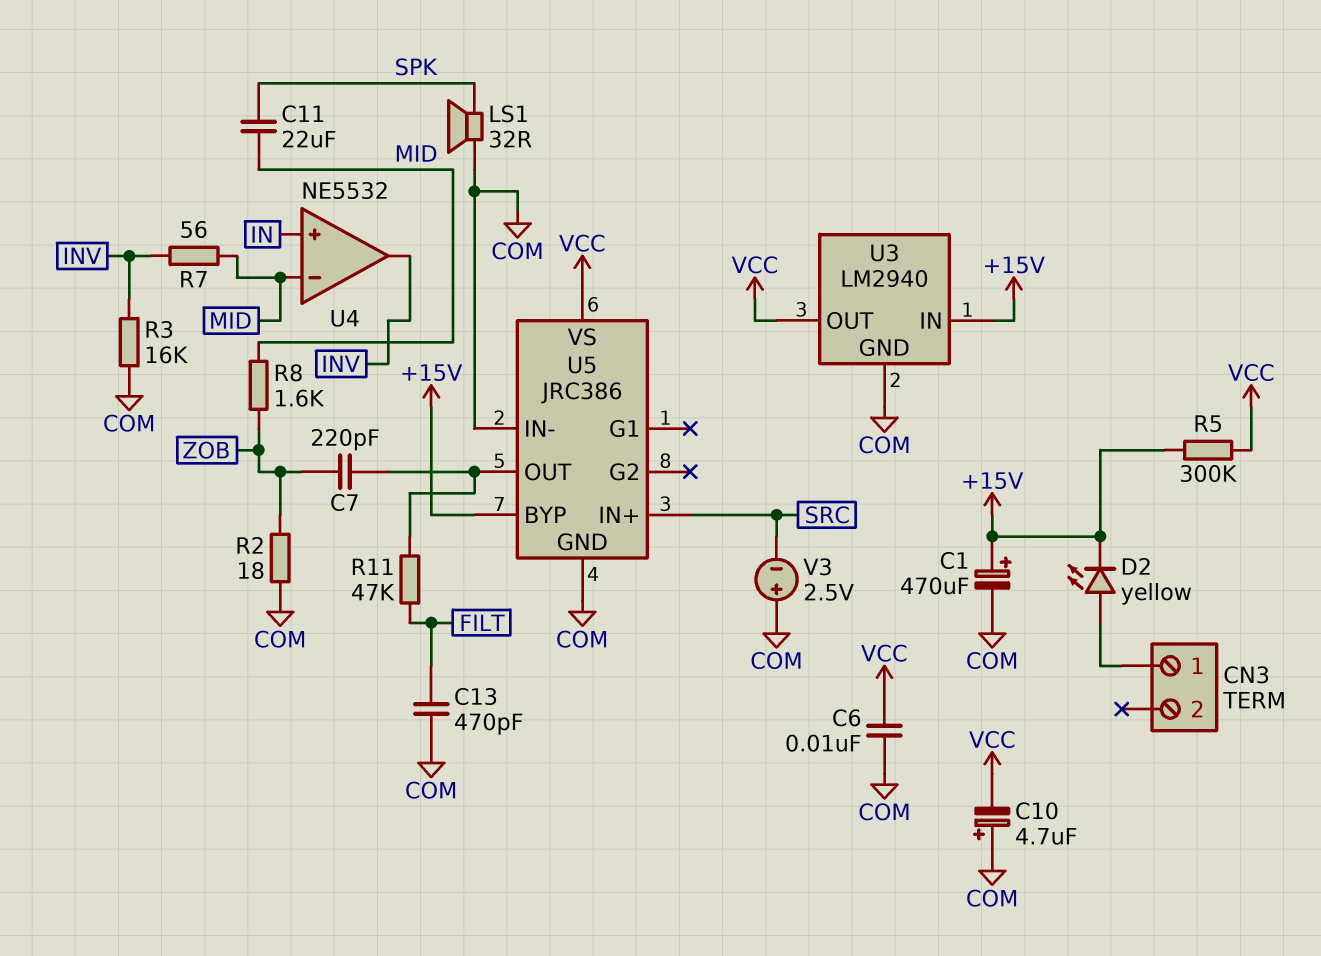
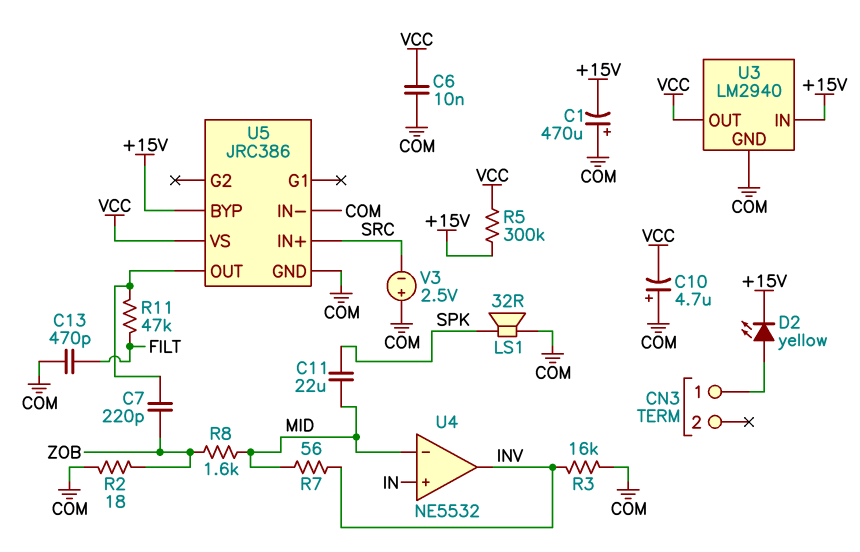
C1: 470uF (plus +15V, minus COM) -> 470uF (plus COM, minus +15V)

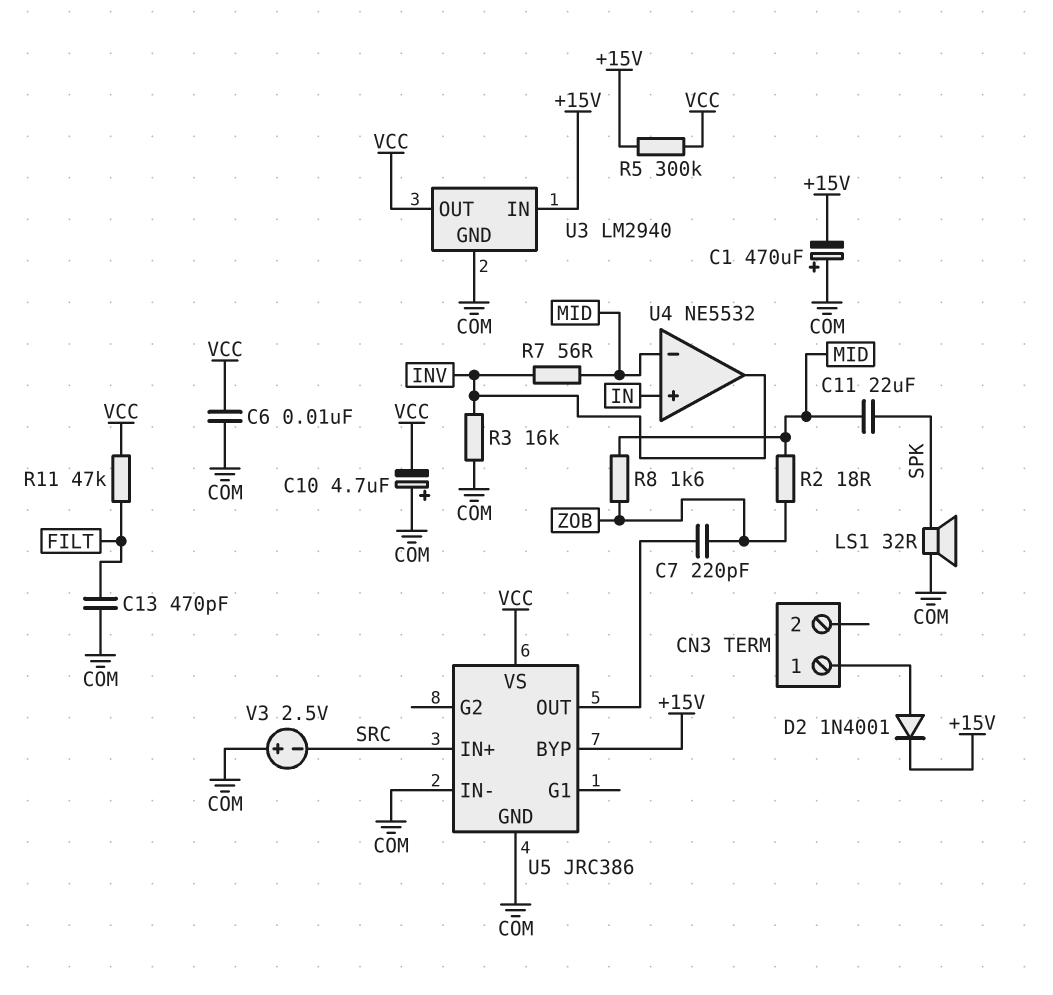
D2: LED yellow (A CN3/1, K +15V) -> diode 1N4001 (A CN3/1, K +15V)
R2: 18 (COM, ZOB) -> 18 (MID, ZOB)
R11: 47k (FILT, U5/OUT) -> 47k (FILT, VCC)

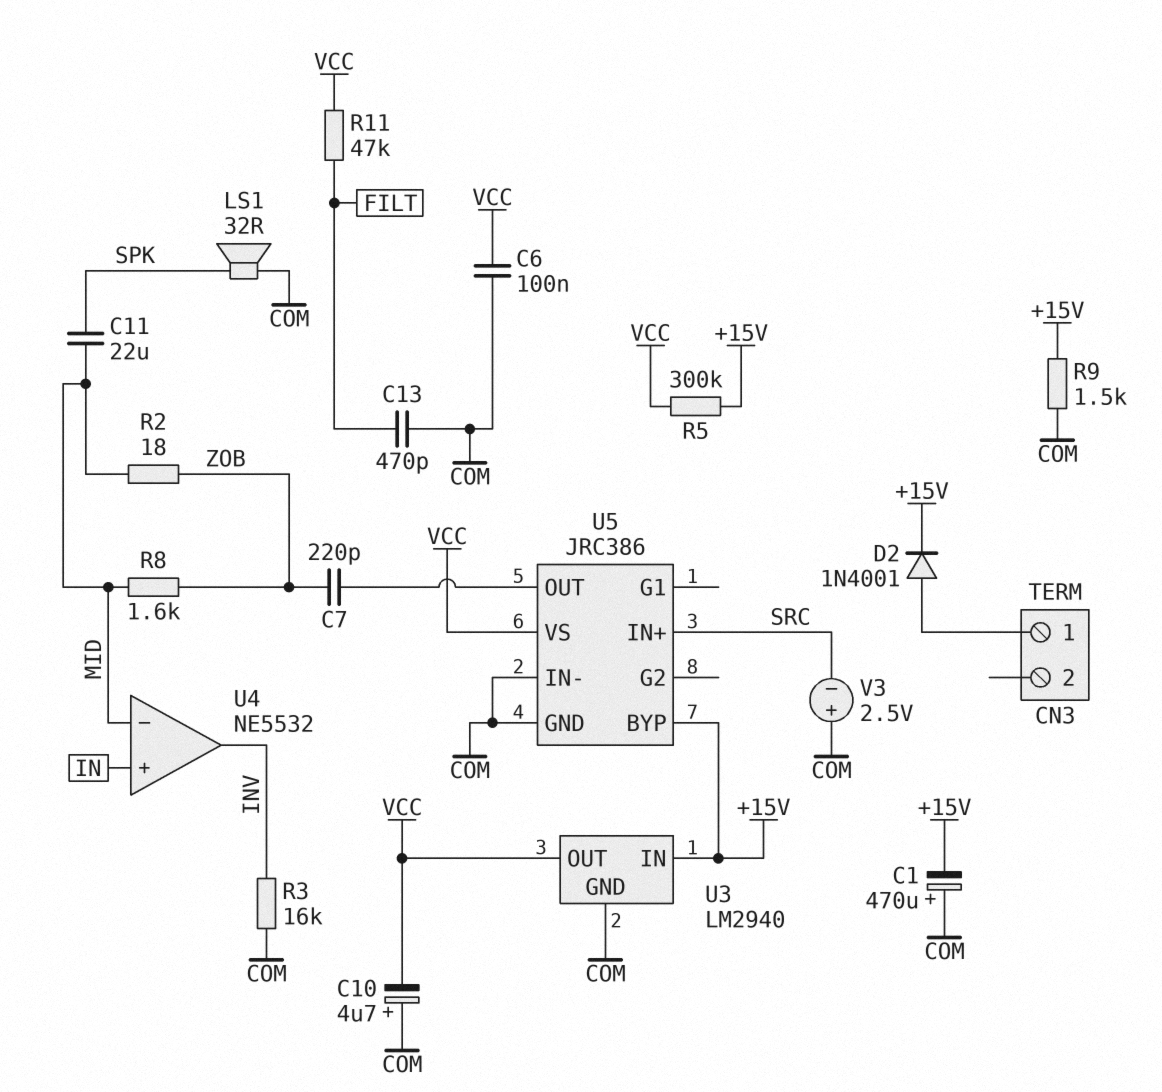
C6: 10nF (COM, VCC) -> 100nF (COM, VCC)
R7: 56 (INV, MID) -> none
R9: none -> 1.5k (+15V, COM)

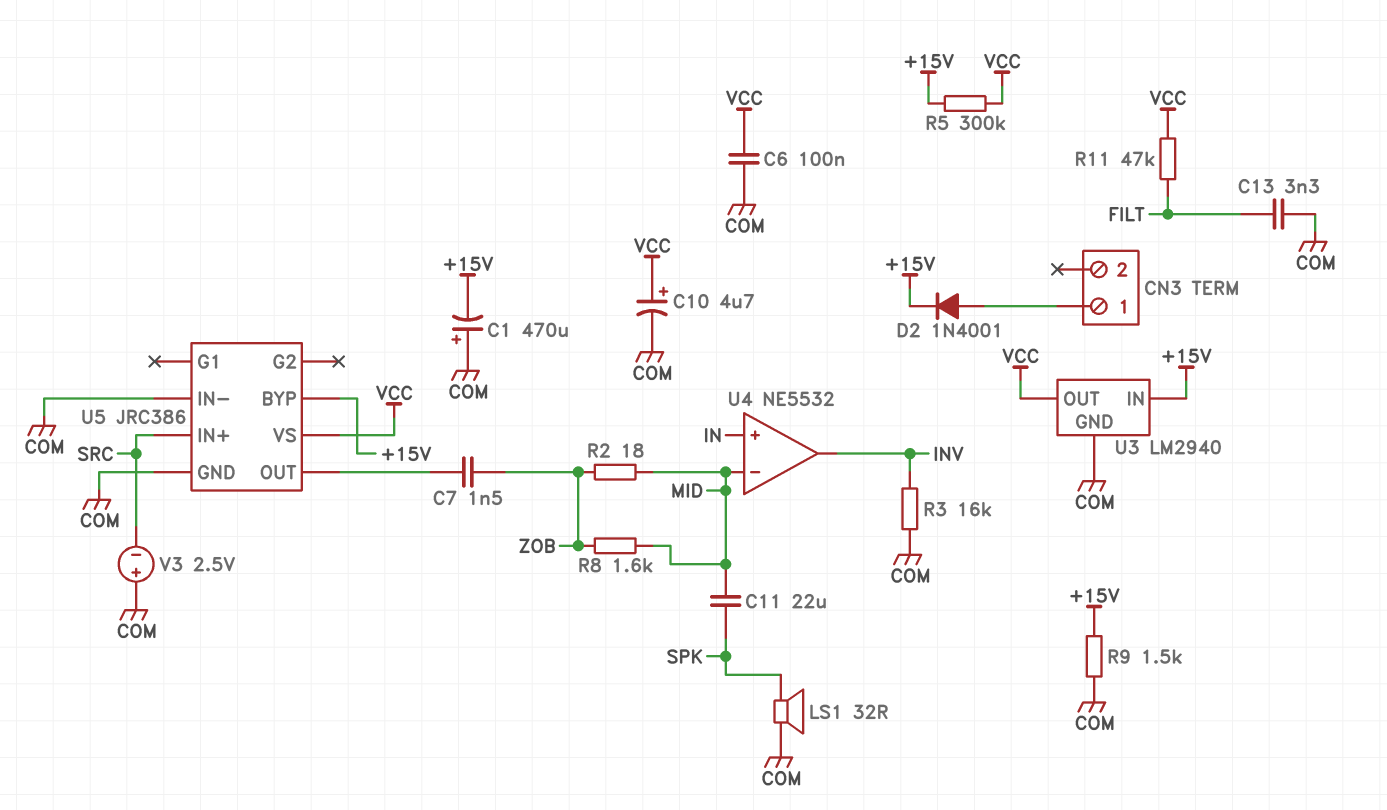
C7: 220pF (U5/OUT, ZOB) -> 1.5nF (U5/OUT, ZOB)
C10: 4.7uF (plus COM, minus VCC) -> 4.7uF (plus VCC, minus COM)
C13: 470pF (COM, FILT) -> 3.3nF (COM, FILT)

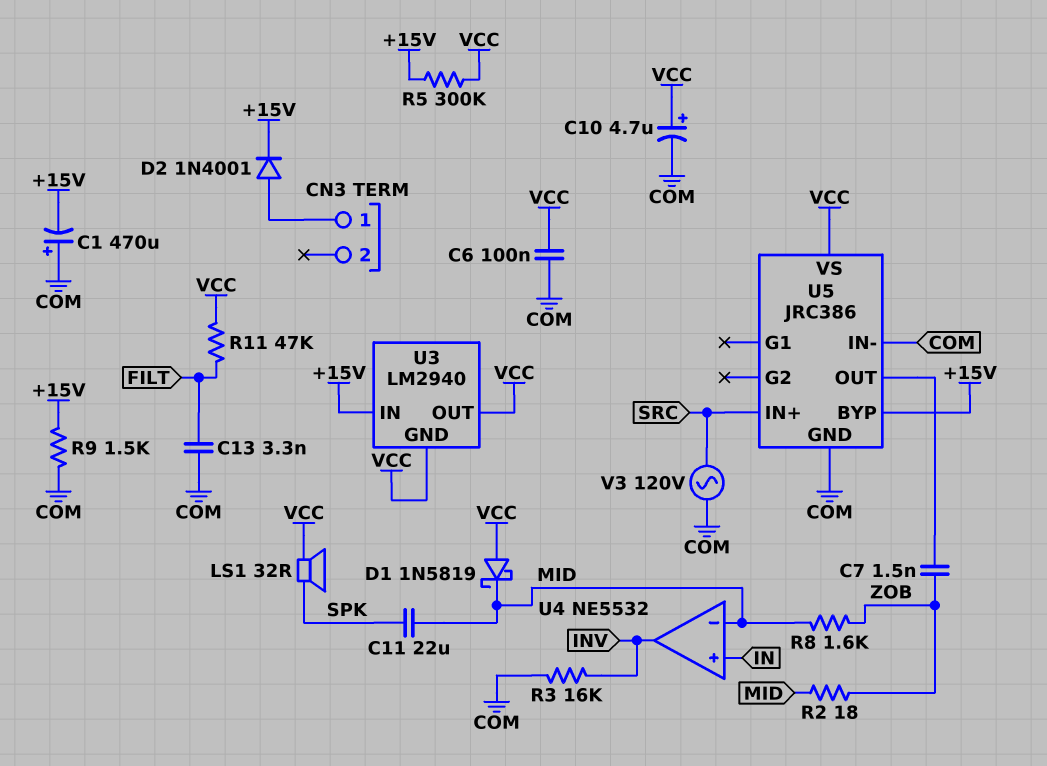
D1: none -> schottky 1N5819 (A VCC, K MID)
LS1: speaker 32R (COM, SPK) -> speaker 32R (SPK, VCC)
U3 pin GND: COM -> VCC
V3: 2.5V (plus COM, minus SRC) -> AC 120V (COM, SRC)

